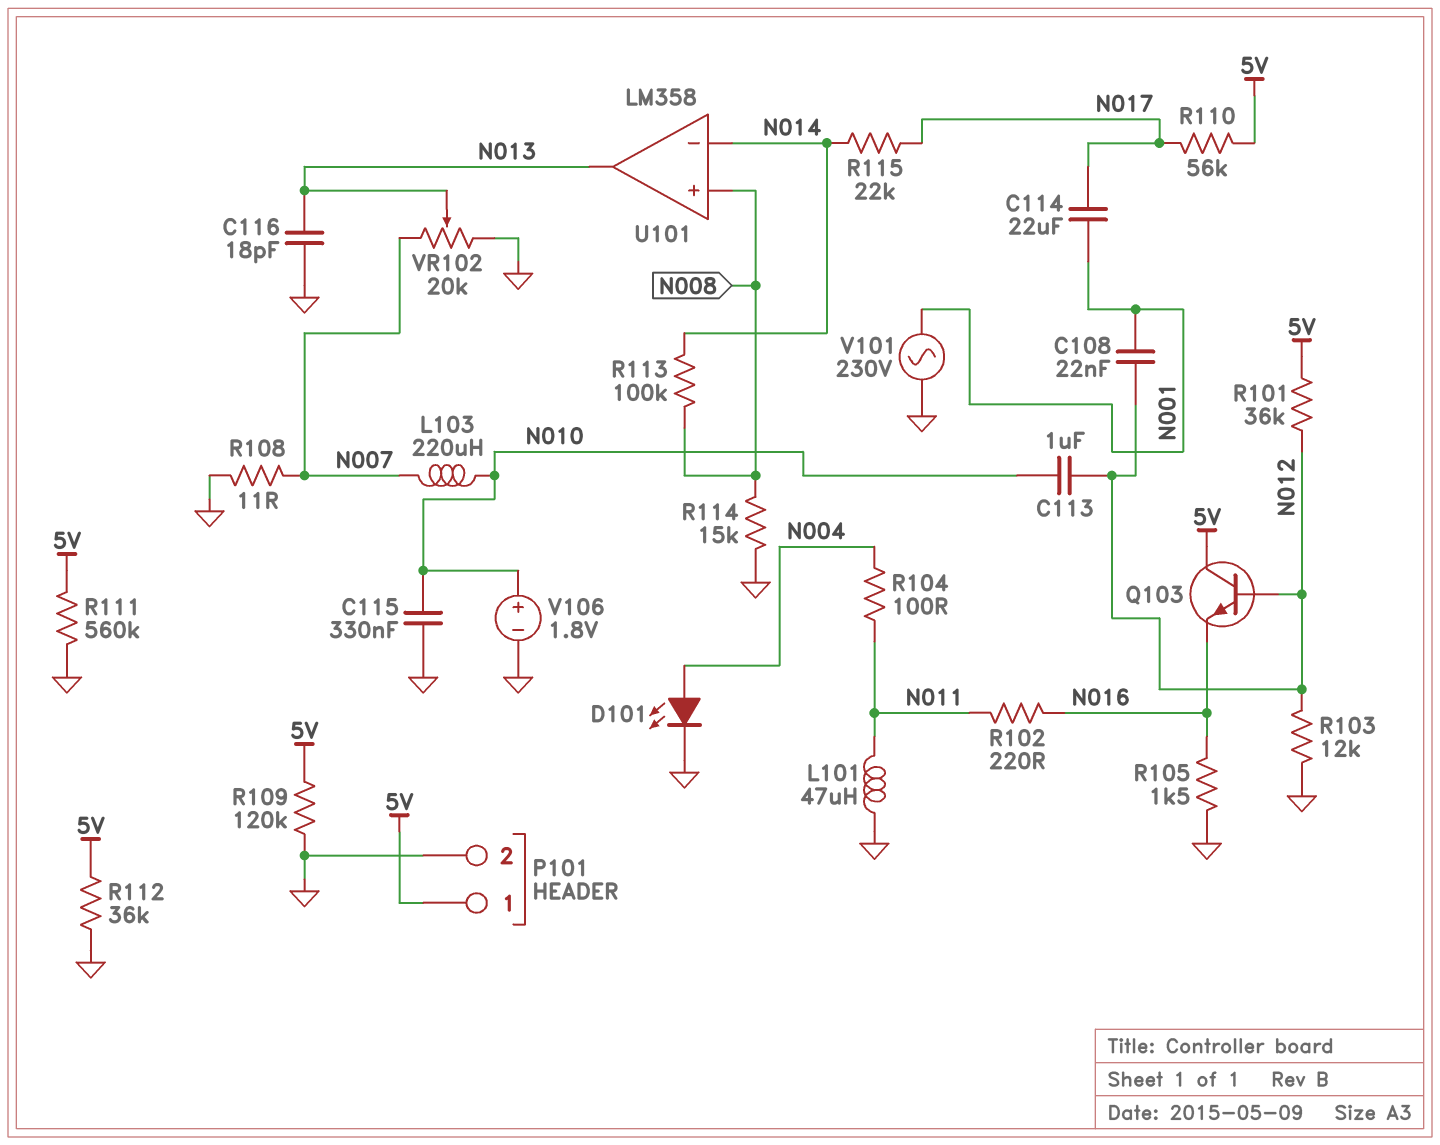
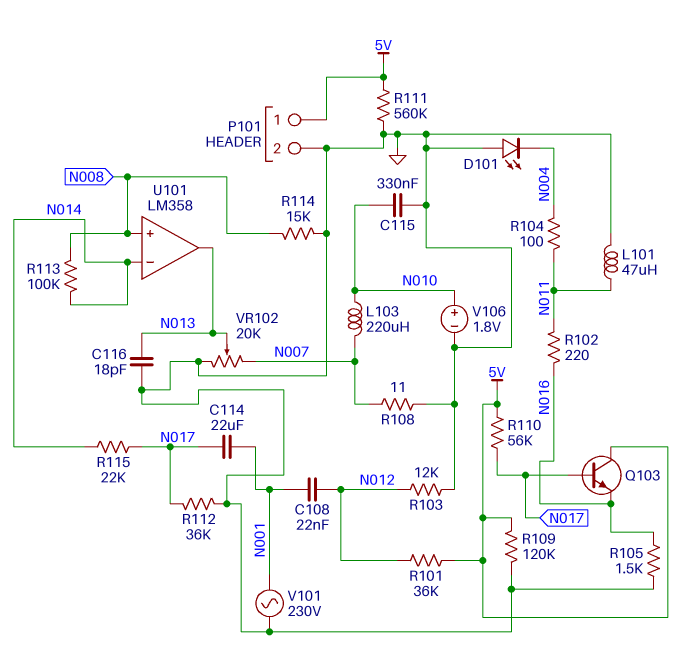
C113: 1uF (N010, N012) -> none
D101: LED (A N004, K GND) -> LED (A GND, K N004)
Q103: NPN (B N012, C 5V, E N016) -> NPN (B N017, C 5V, E N016)
R112: 36k (5V, GND) -> 36k (GND, N017)

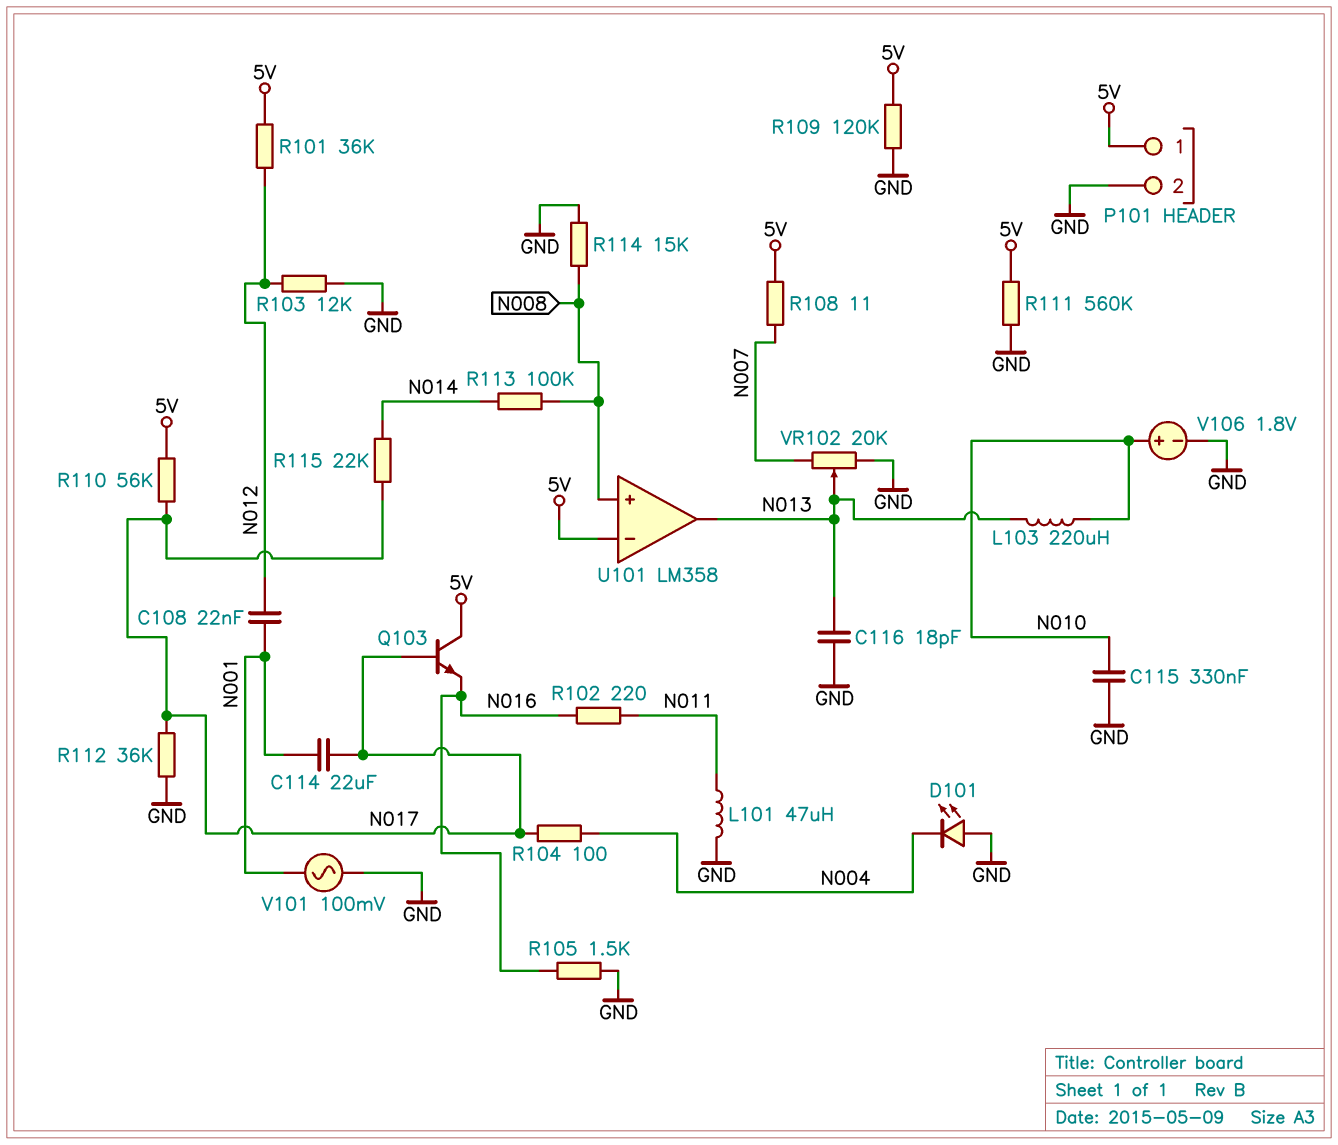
L103: 220uH (N007, N010) -> 220uH (N010, N013)
R104: 100 (N004, N011) -> 100 (N004, N017)
R108: 11 (GND, N007) -> 11 (5V, N007)
U101 pin in-: N014 -> 5V
V101: AC 230V (GND, N001) -> AC 100mV (GND, N001)

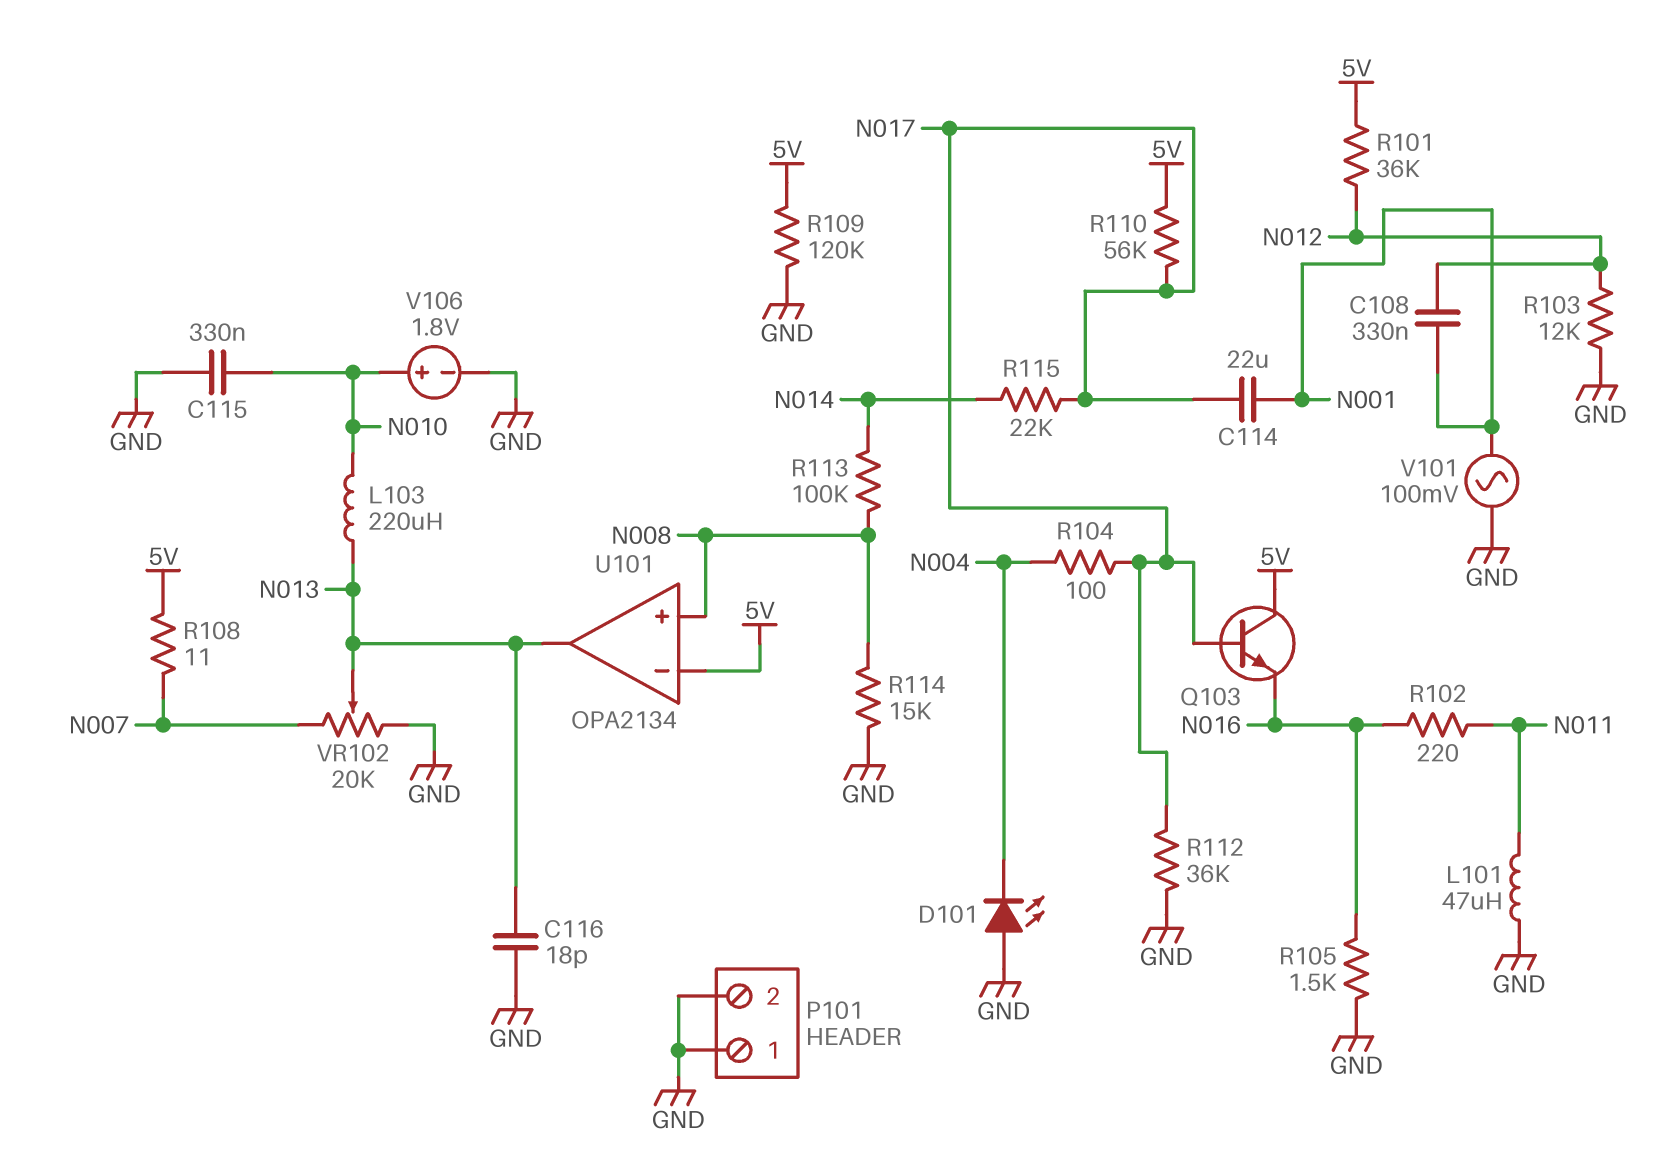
C108: 22nF (N001, N012) -> 330nF (N001, N012)
P101 pin 1: 5V -> GND
R111: 560k (5V, GND) -> none
U101: LM358 -> OPA2134

